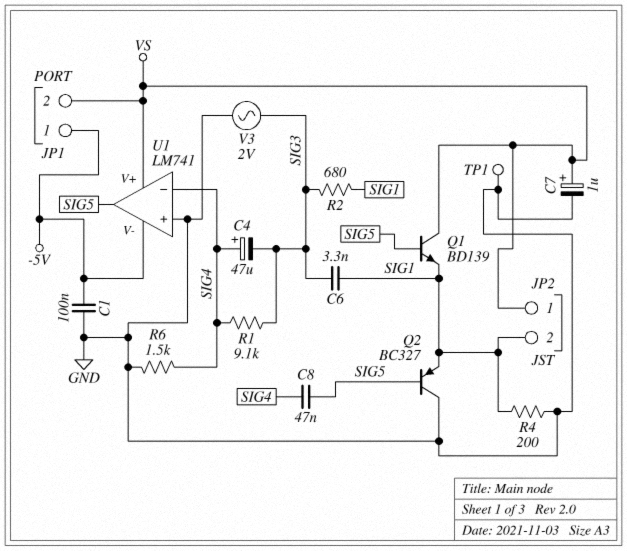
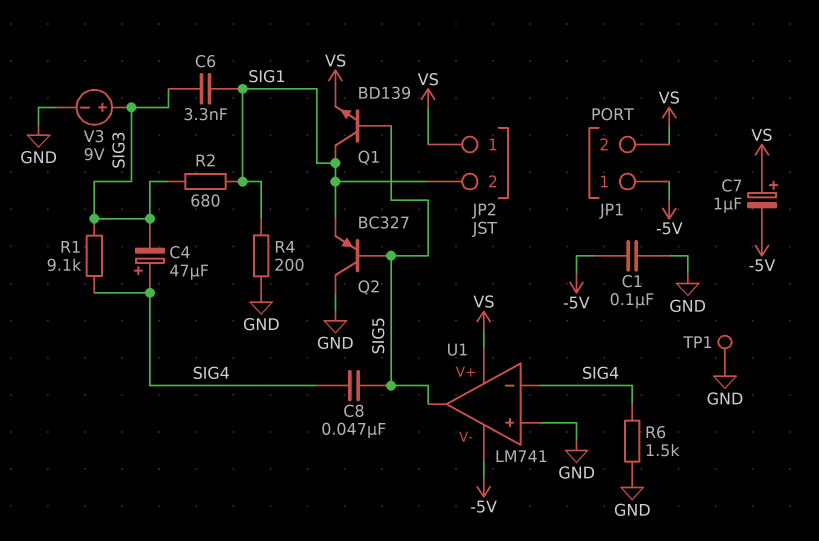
C7: 1uF (plus VS, minus GND) -> 1uF (plus VS, minus -5V)
Q1: NPN BD139 (B SIG5, C VS, E SIG1) -> NPN BD139 (B SIG5, C SIG1, E VS)
V3: AC 2V (GND, SIG3) -> 9V (plus SIG3, minus GND)

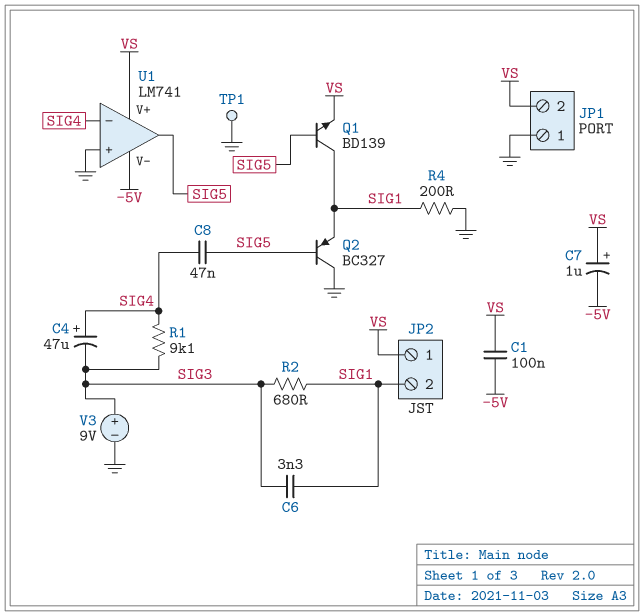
C1: 100nF (-5V, GND) -> 100nF (-5V, VS)
JP1 pin 1: -5V -> GND
R6: 1.5k (GND, SIG4) -> none

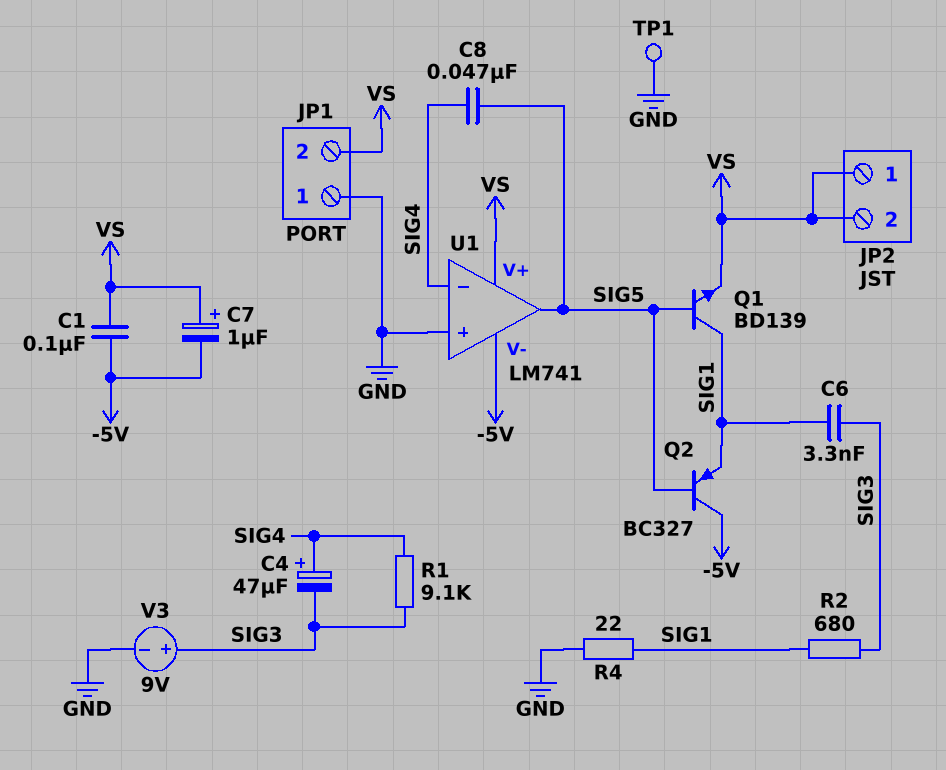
JP2 pin 2: SIG1 -> VS
Q2: PNP BC327 (B SIG5, C GND, E SIG1) -> PNP BC327 (B SIG5, C -5V, E SIG1)
R4: 200 (GND, SIG1) -> 22 (GND, SIG1)

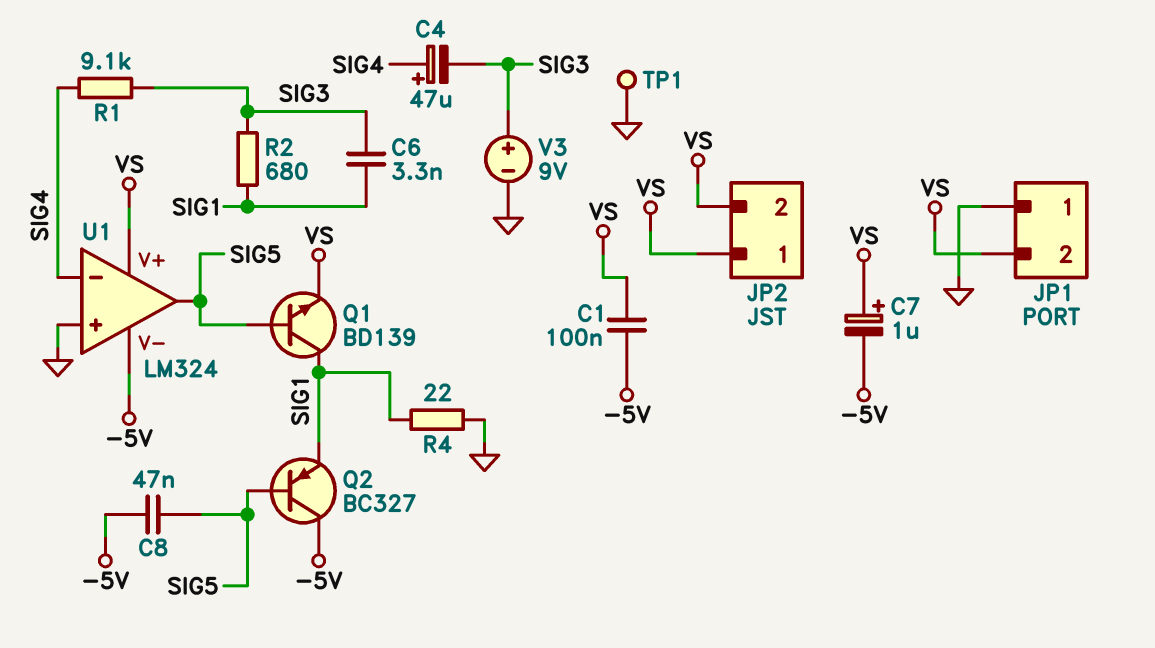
C8: 47nF (SIG4, SIG5) -> 47nF (-5V, SIG5)
U1: LM741 -> LM324

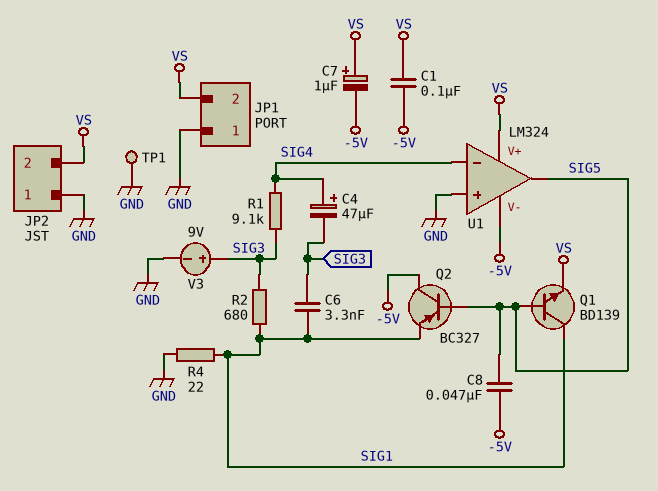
JP2 pin 1: VS -> GND

